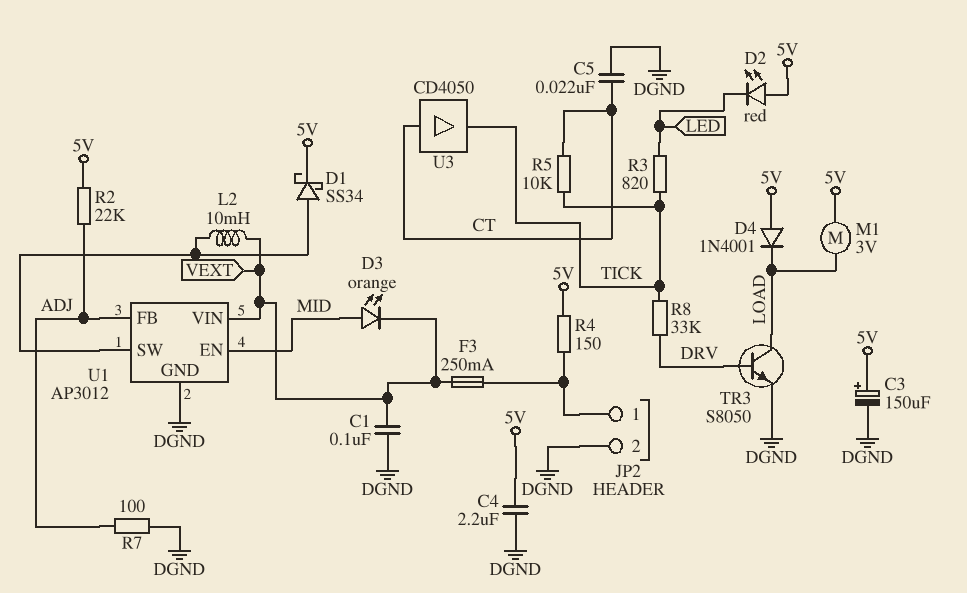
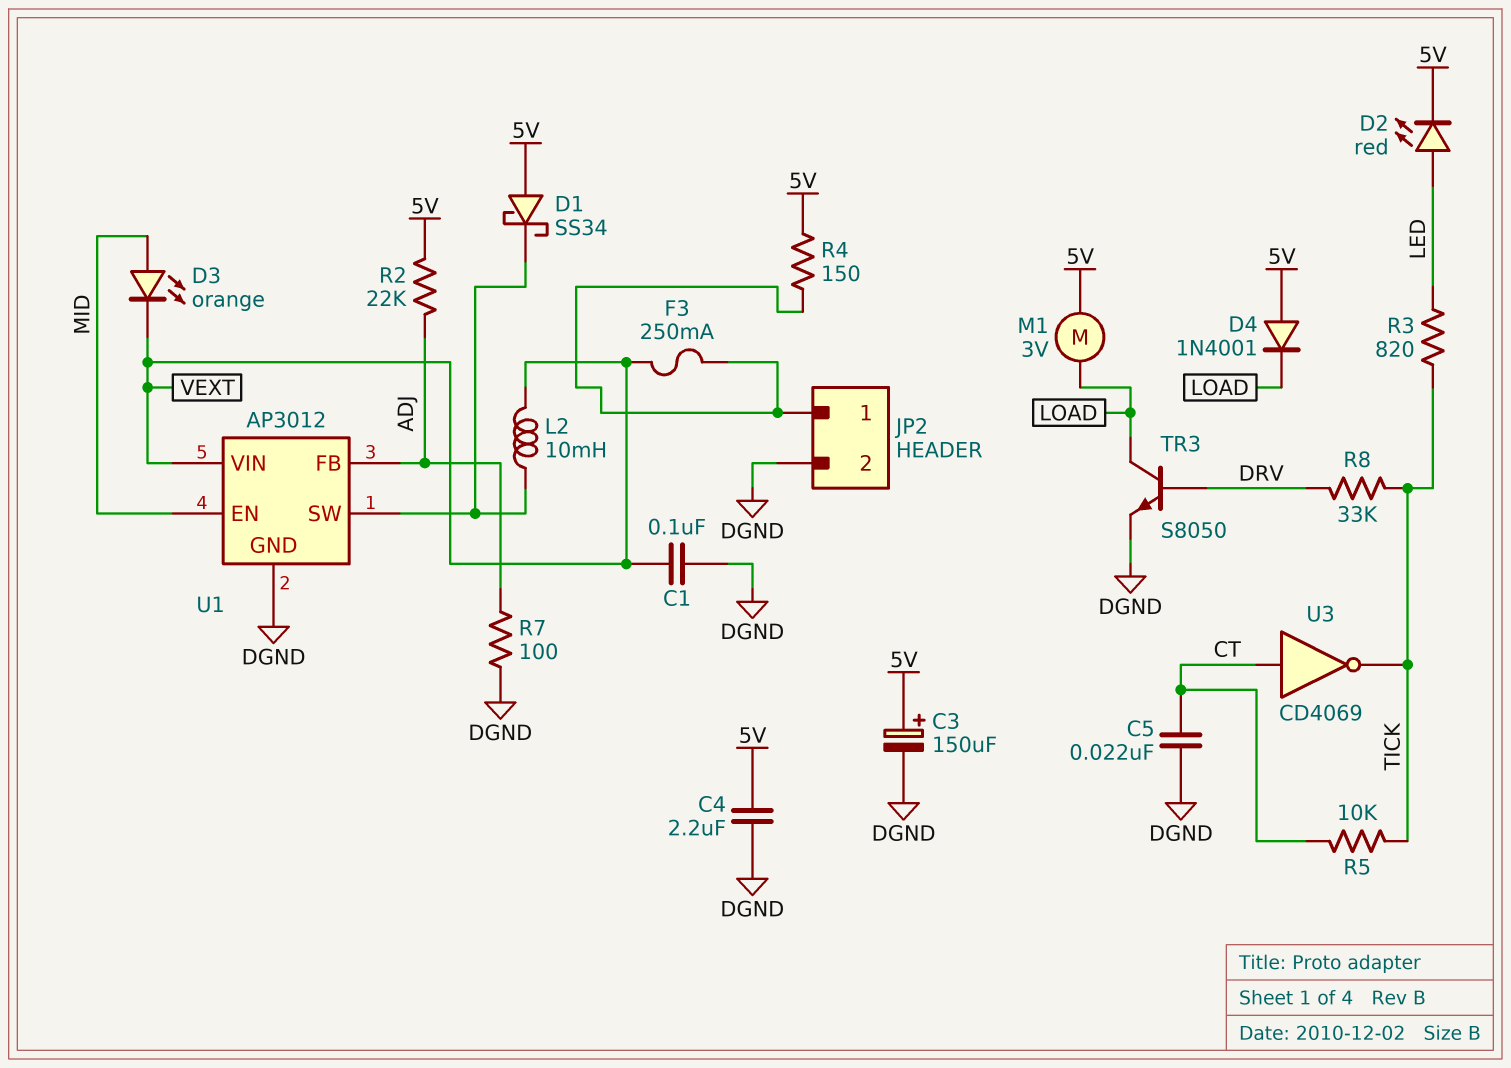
D1: schottky SS34 (A U1/SW, K 5V) -> schottky SS34 (A 5V, K U1/SW)
D2: LED red (A 5V, K LED) -> LED red (A LED, K 5V)
U3: buffer CD4050 (in CT, out TICK) -> NOT CD4069 (in CT, out TICK)

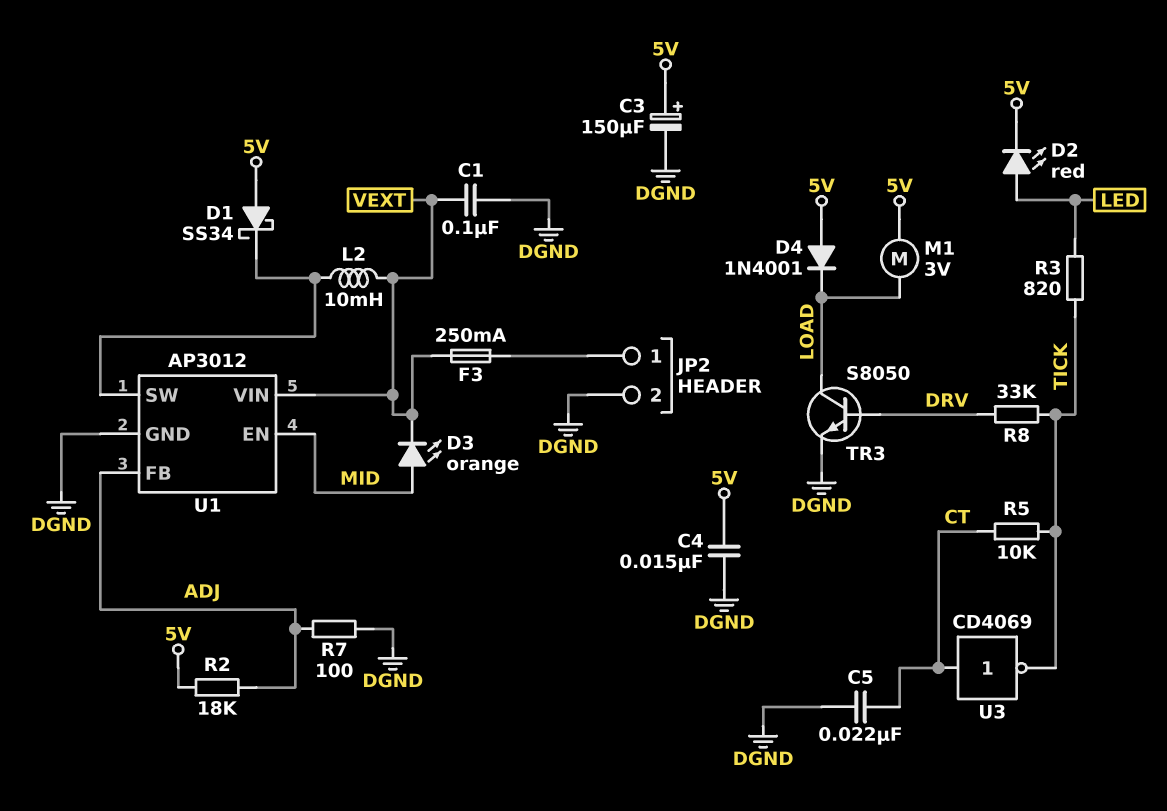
C4: 2.2uF (5V, DGND) -> 15nF (5V, DGND)
R2: 22k (5V, ADJ) -> 18k (5V, ADJ)
R4: 150 (5V, JP2/1) -> none

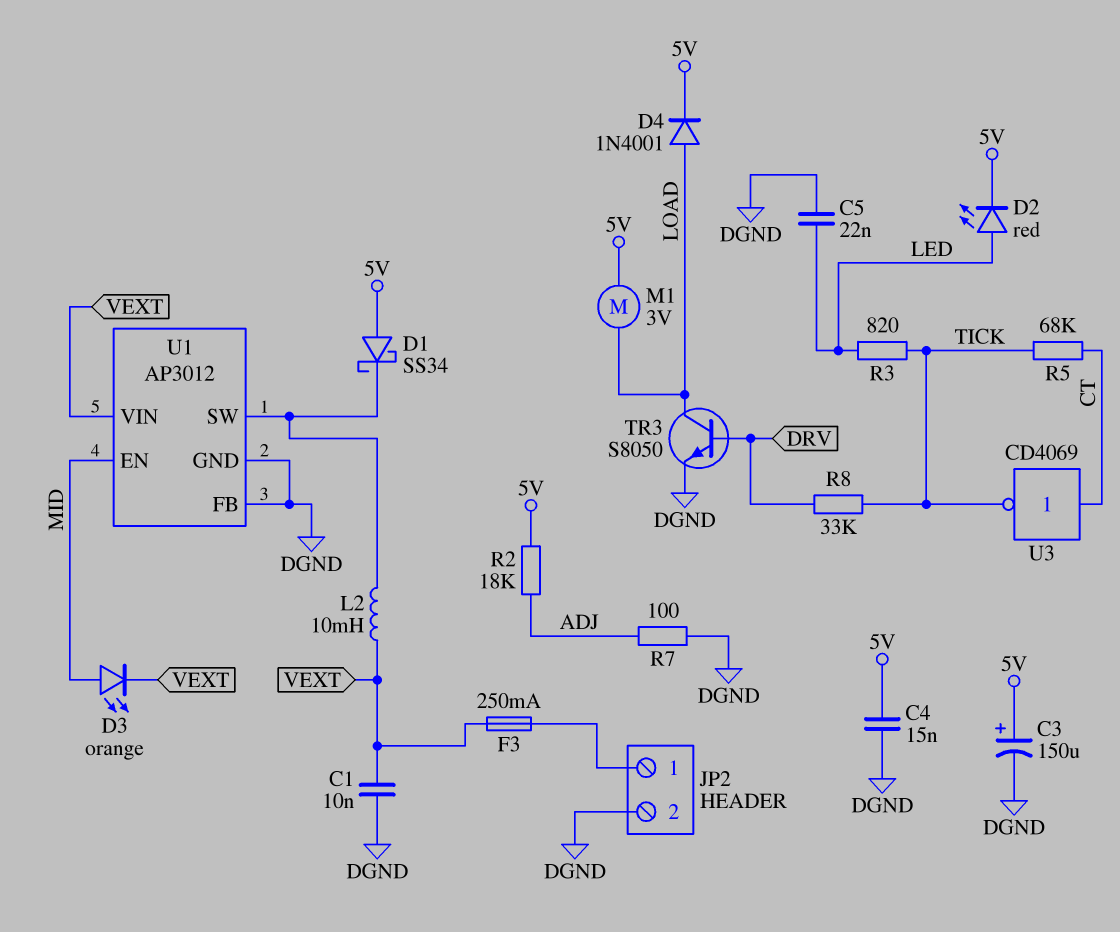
C1: 100nF (DGND, VEXT) -> 10nF (DGND, VEXT)
C5: 22nF (CT, DGND) -> 22nF (DGND, LED)
D4: diode 1N4001 (A 5V, K LOAD) -> diode 1N4001 (A LOAD, K 5V)
R5: 10k (CT, TICK) -> 68k (CT, TICK)
U1 pin FB: ADJ -> DGND

